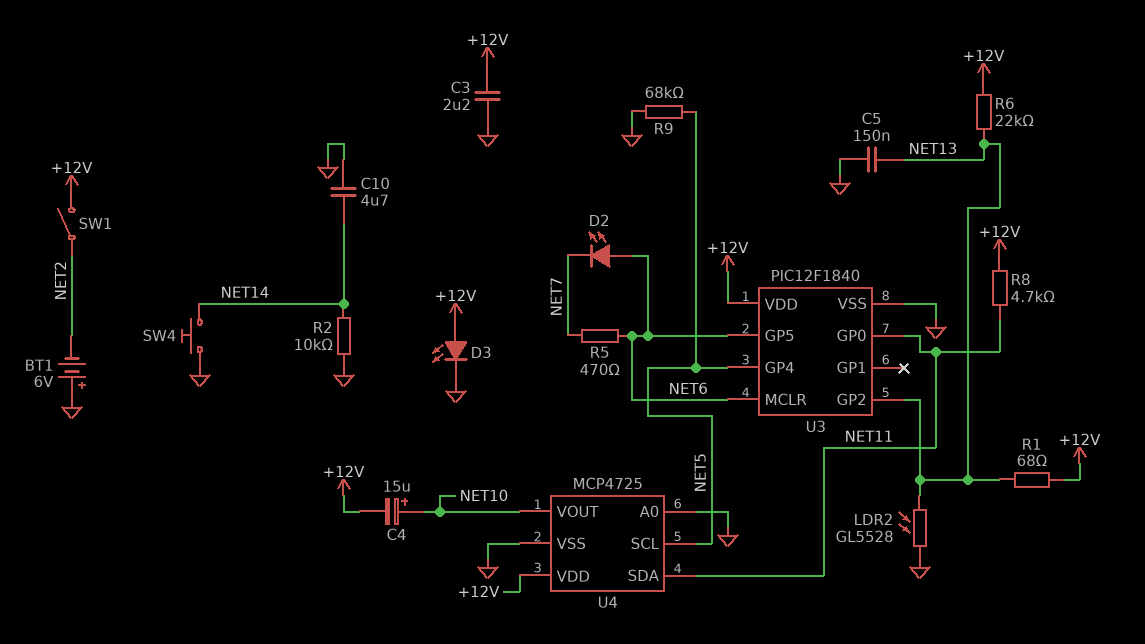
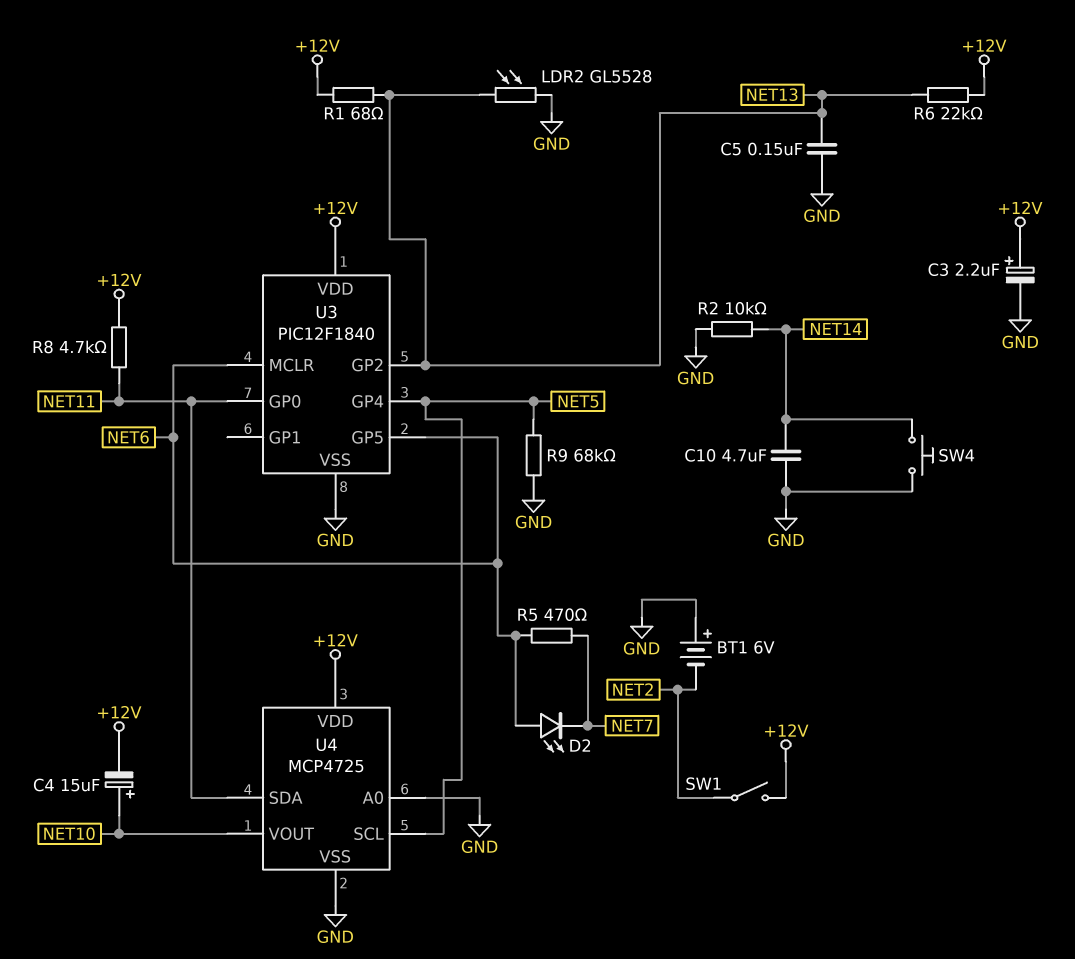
C3: 2.2uF (+12V, GND) -> 2.2uF (plus +12V, minus GND)
D3: LED (A +12V, K GND) -> none

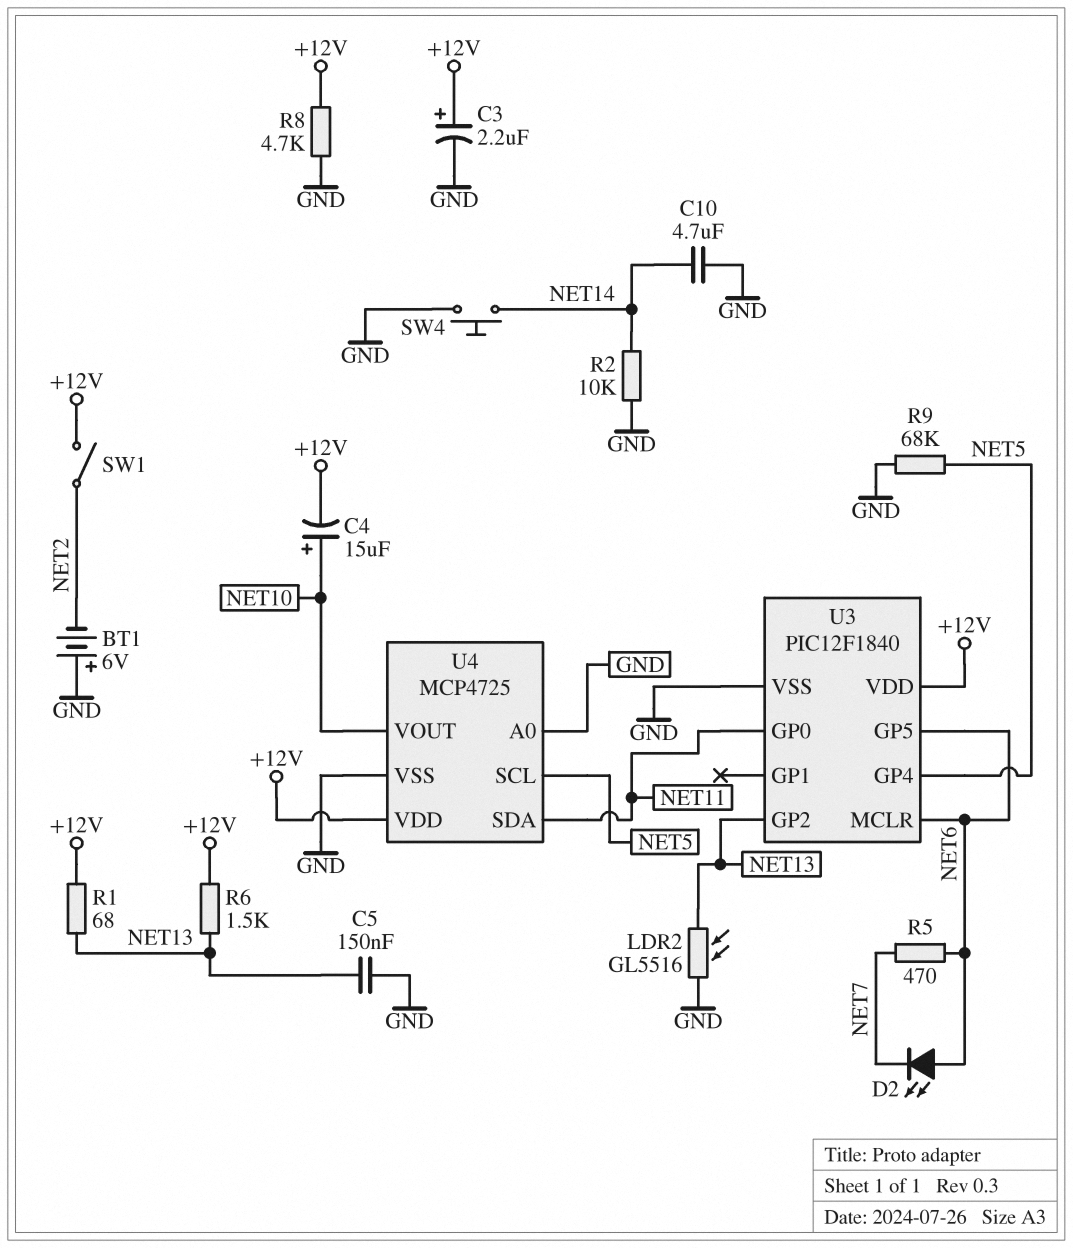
LDR2: GL5528 (GND, NET13) -> GL5516 (GND, NET13)
R6: 22k (+12V, NET13) -> 1.5k (+12V, NET13)
R8: 4.7k (+12V, NET11) -> 4.7k (+12V, GND)

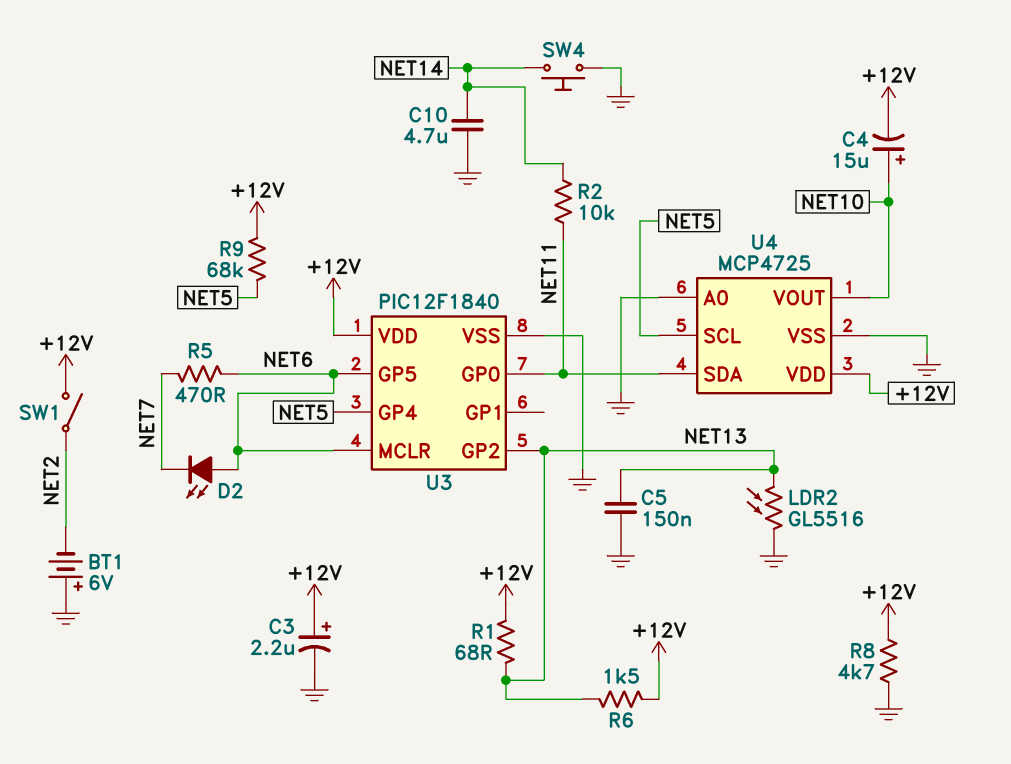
R2: 10k (GND, NET14) -> 10k (NET11, NET14)
R9: 68k (GND, NET5) -> 68k (+12V, NET5)

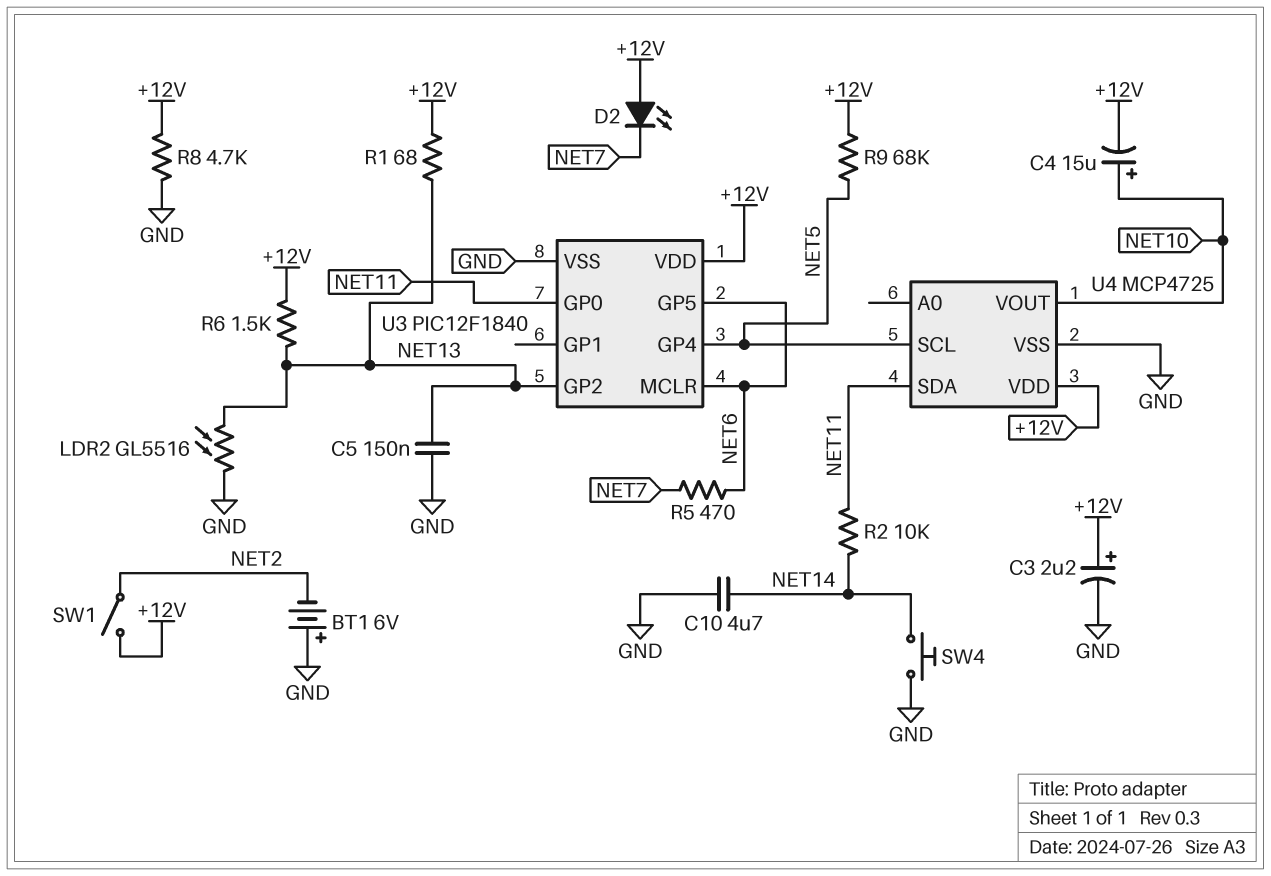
D2: LED (A NET6, K NET7) -> LED (A +12V, K NET7)
U4 pin A0: GND -> none

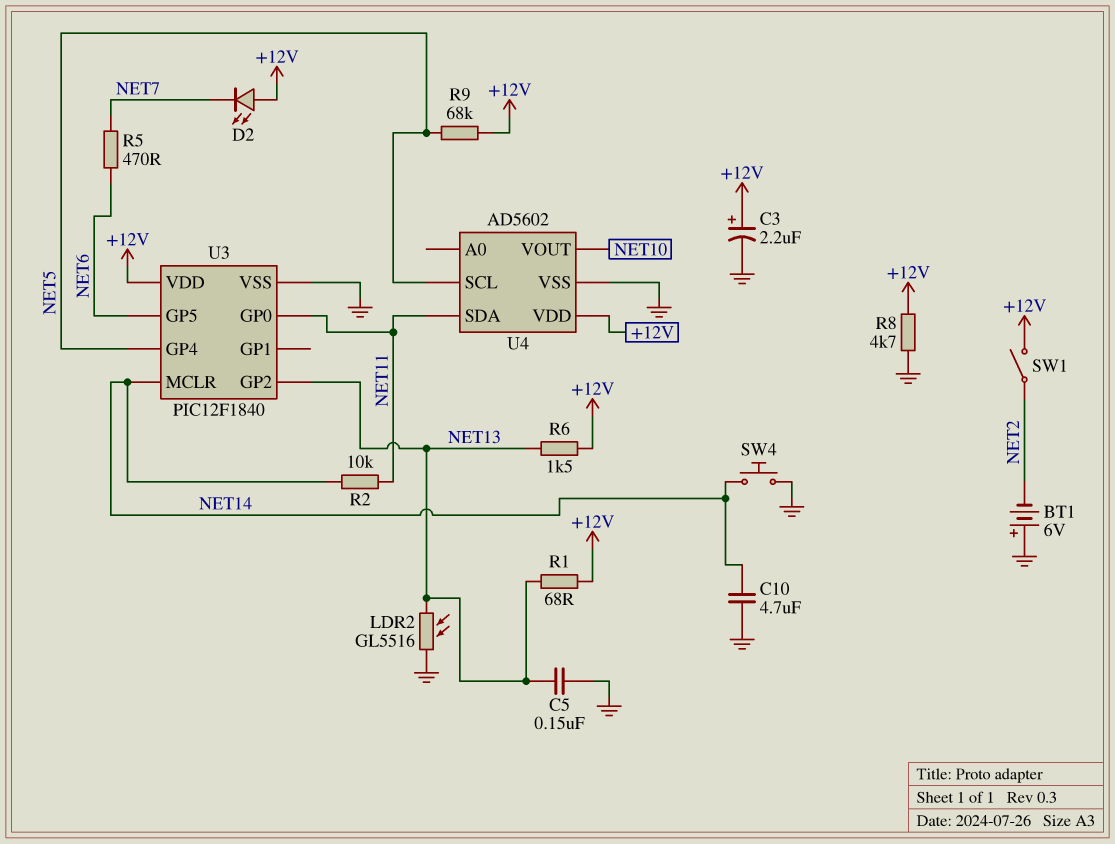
C4: 15uF (plus NET10, minus +12V) -> none
U3 pin MCLR: NET6 -> NET14
U4: MCP4725 -> AD5602

